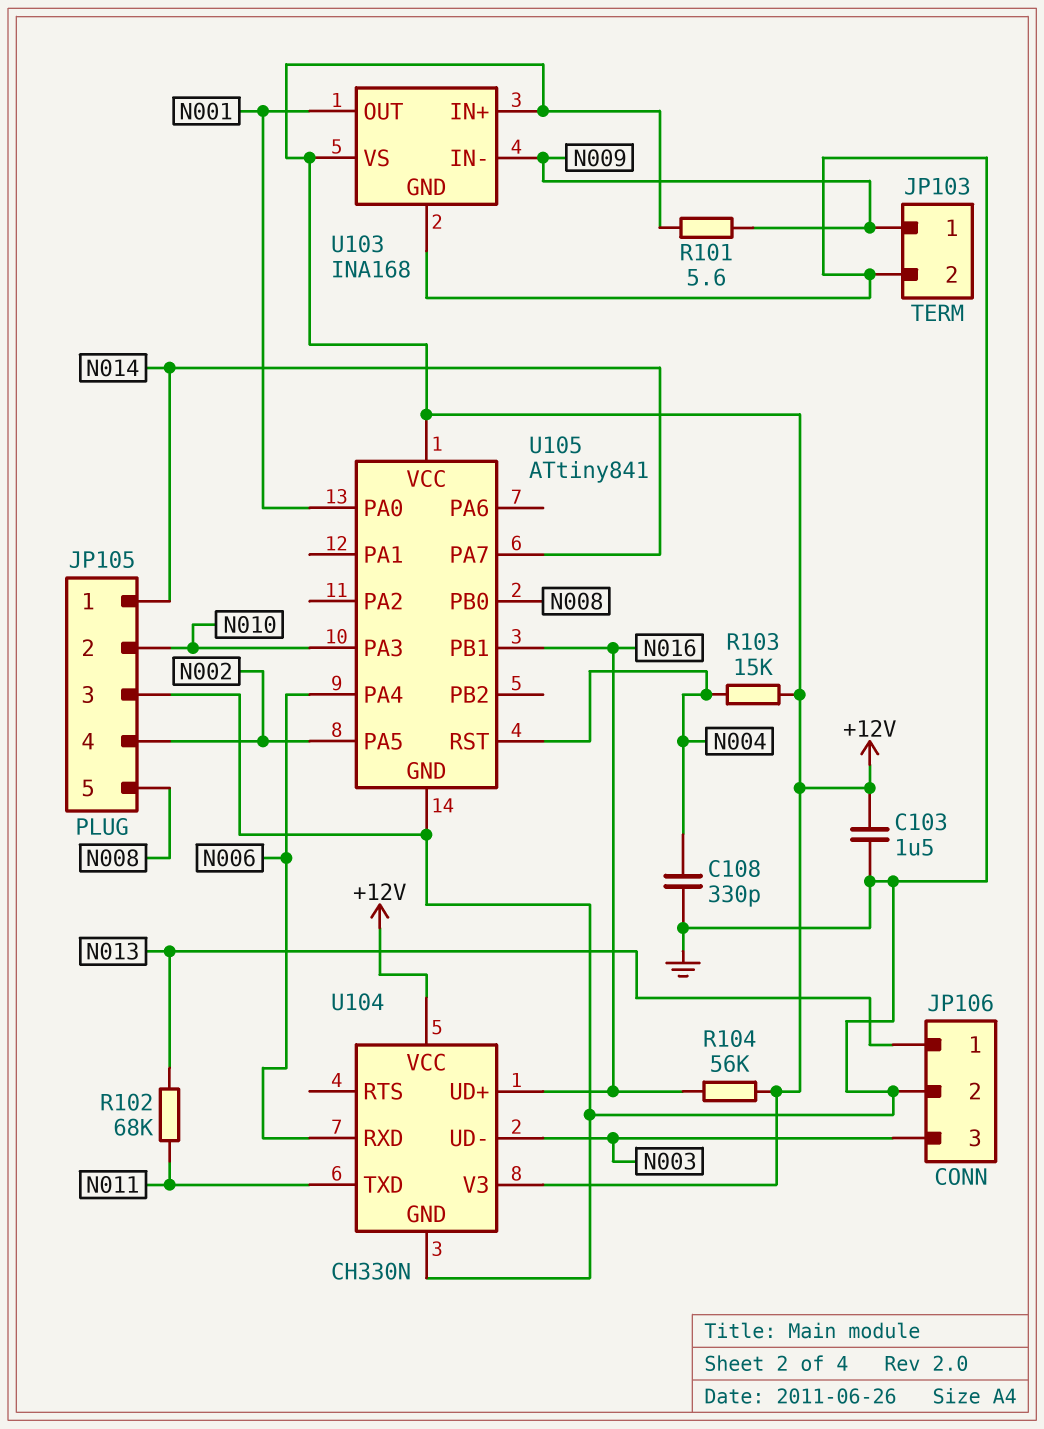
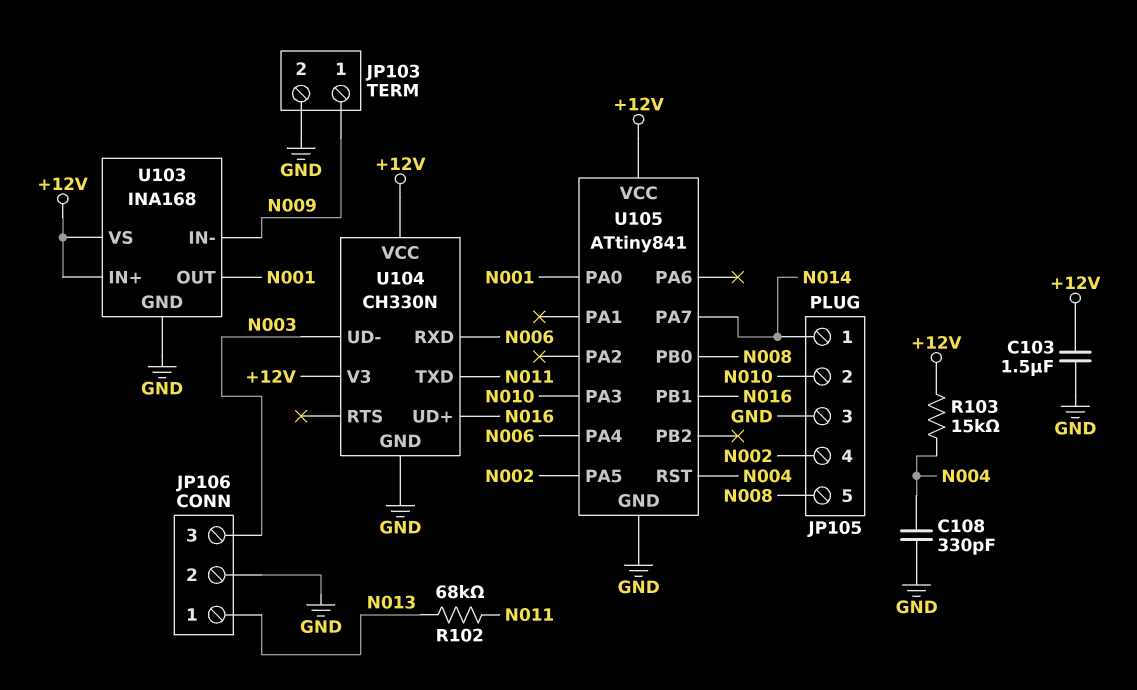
R101: 5.6 (+12V, N009) -> none
R104: 56k (+12V, N016) -> none

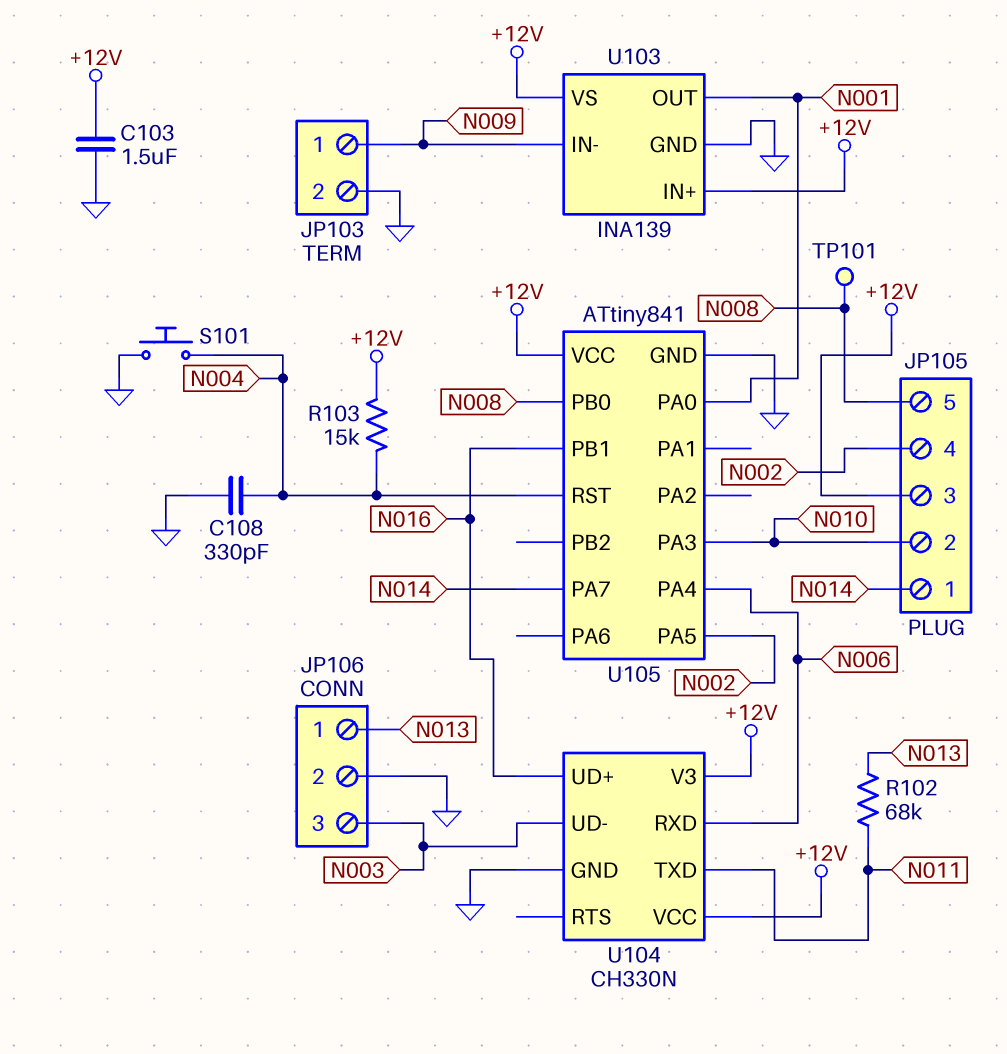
JP105 pin 3: GND -> +12V
S101: none -> button (GND, N004)
TP101: none -> test point (N008)
U103: INA168 -> INA139

